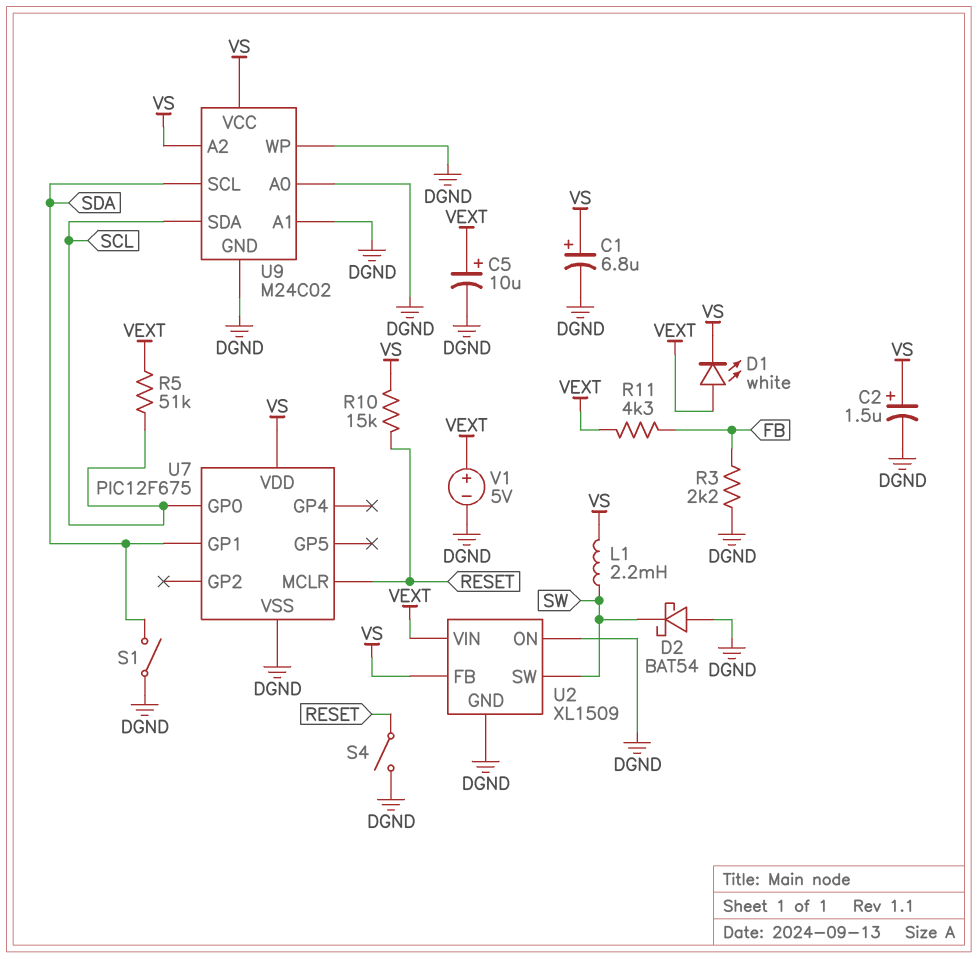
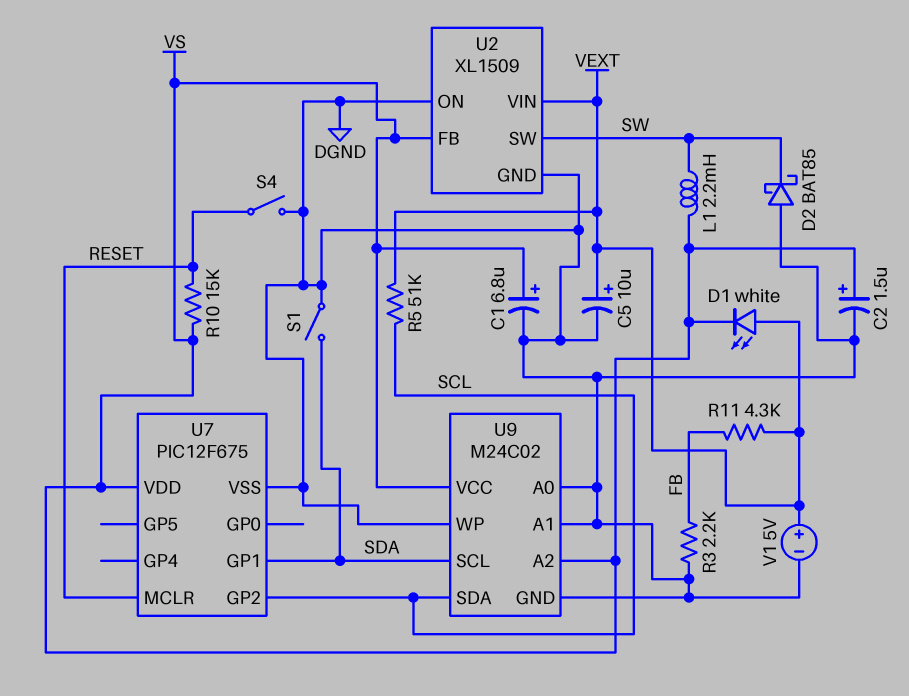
D2: schottky BAT54 (A DGND, K SW) -> schottky BAT85 (A DGND, K SW)
U7 pin GP0: SCL -> none
U7 pin GP2: none -> SCL

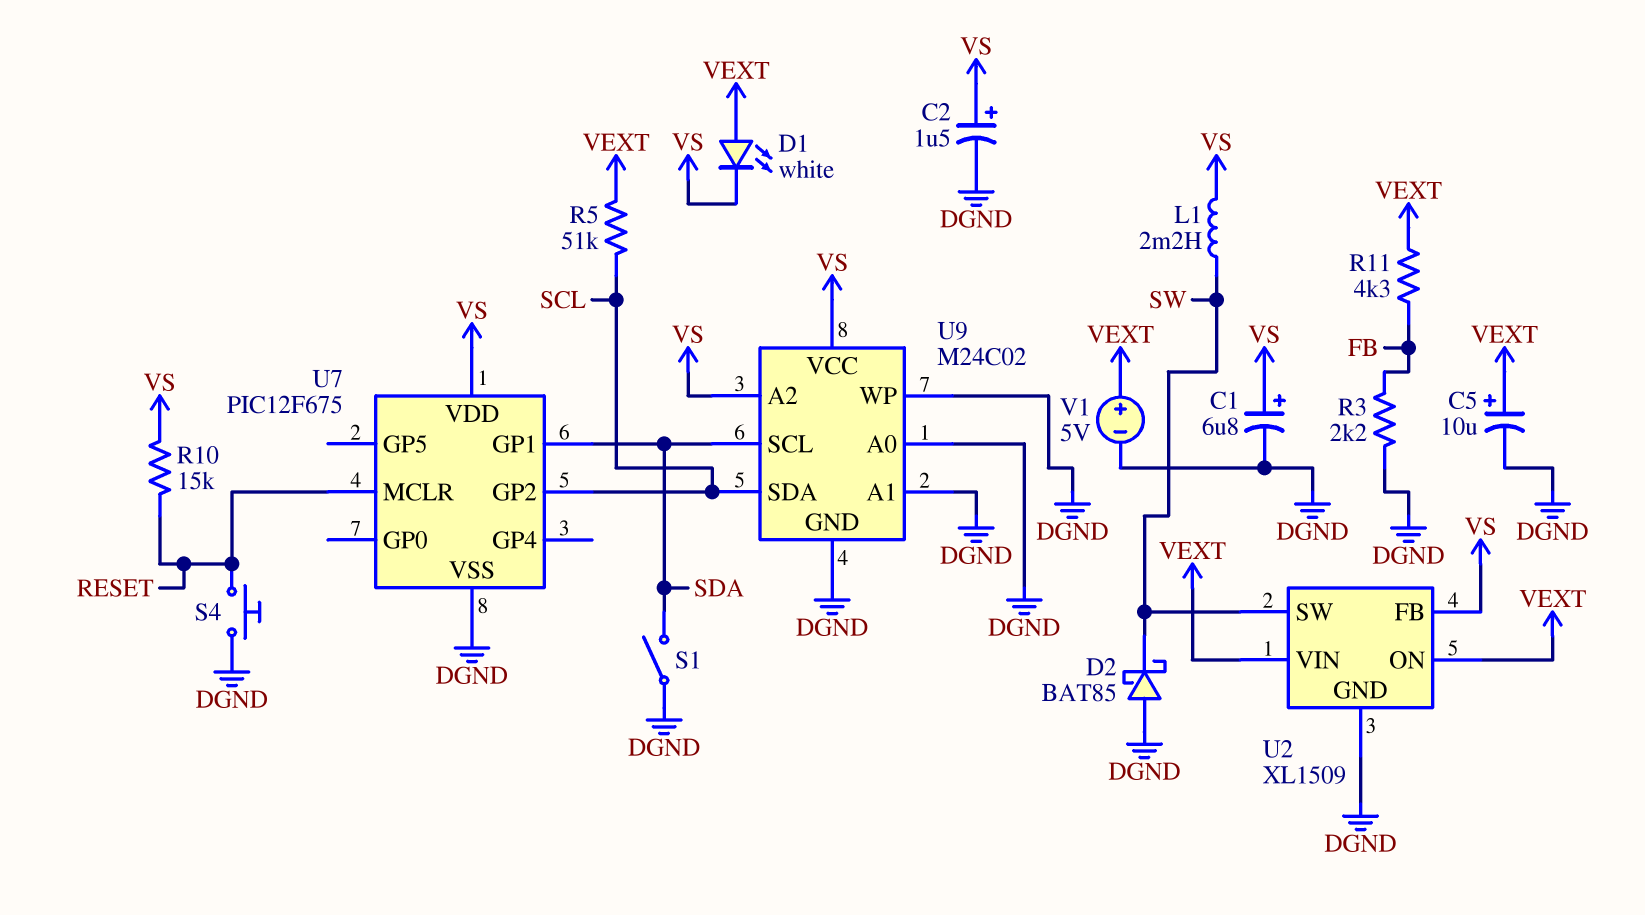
S4: switch (DGND, RESET) -> button (DGND, RESET)
U2 pin ON: DGND -> VEXT

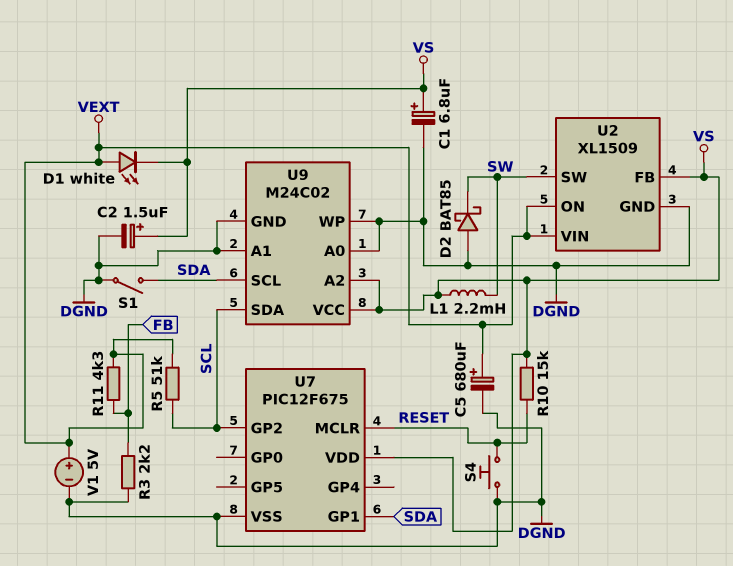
C5: 10uF (plus VEXT, minus DGND) -> 680uF (plus VEXT, minus DGND)

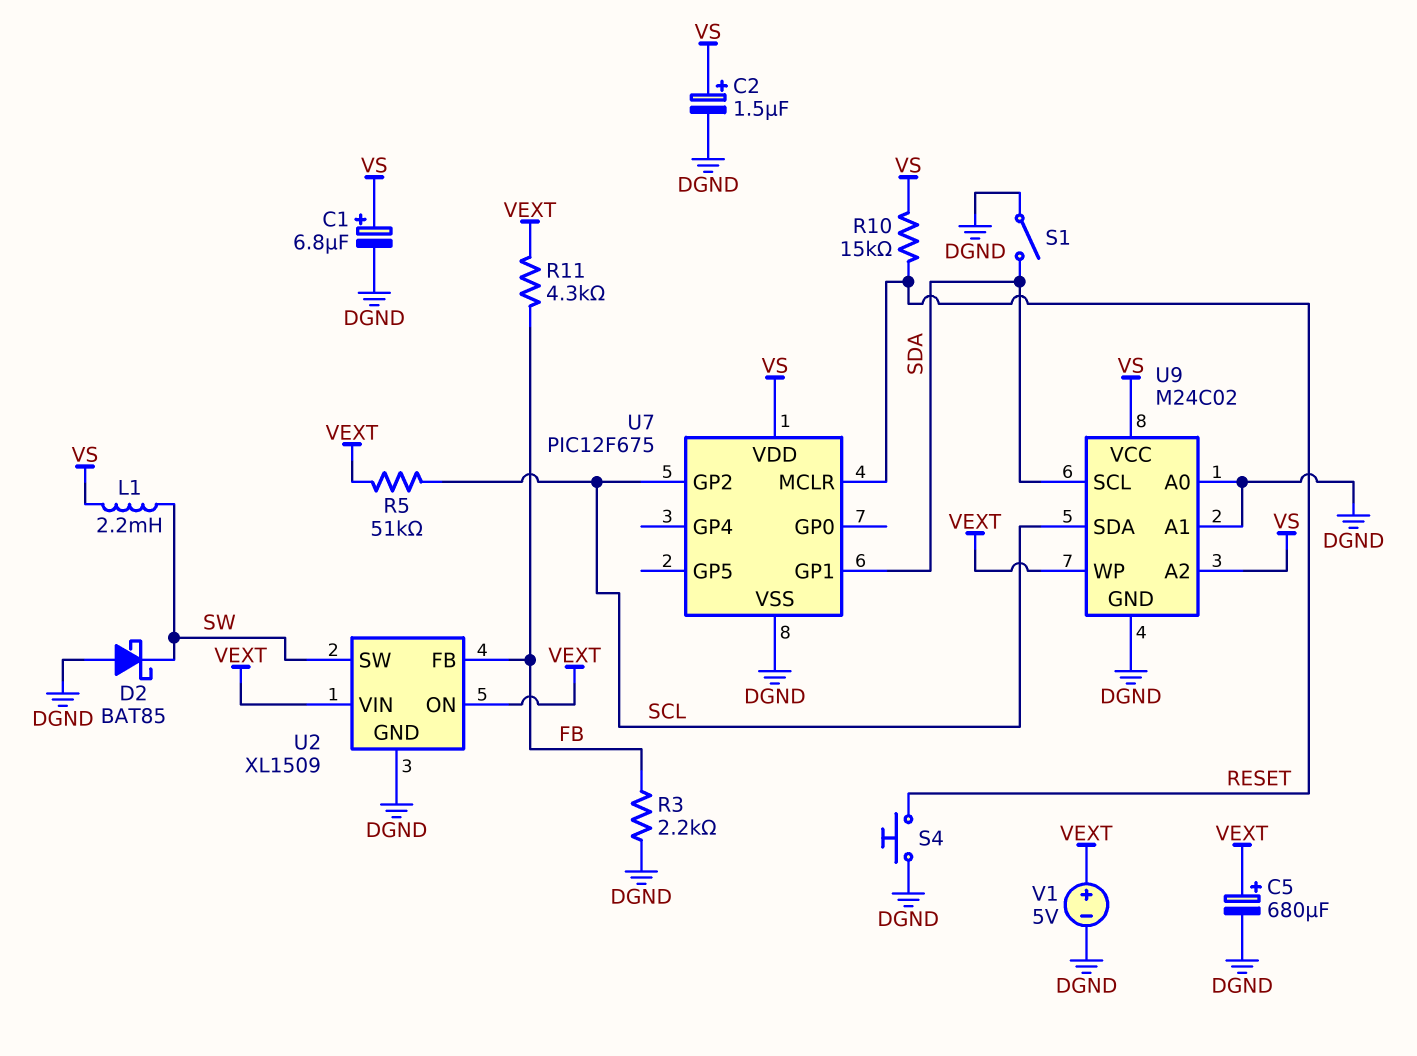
D1: LED white (A VEXT, K VS) -> none
U2 pin FB: VS -> FB
U9 pin WP: DGND -> VEXT

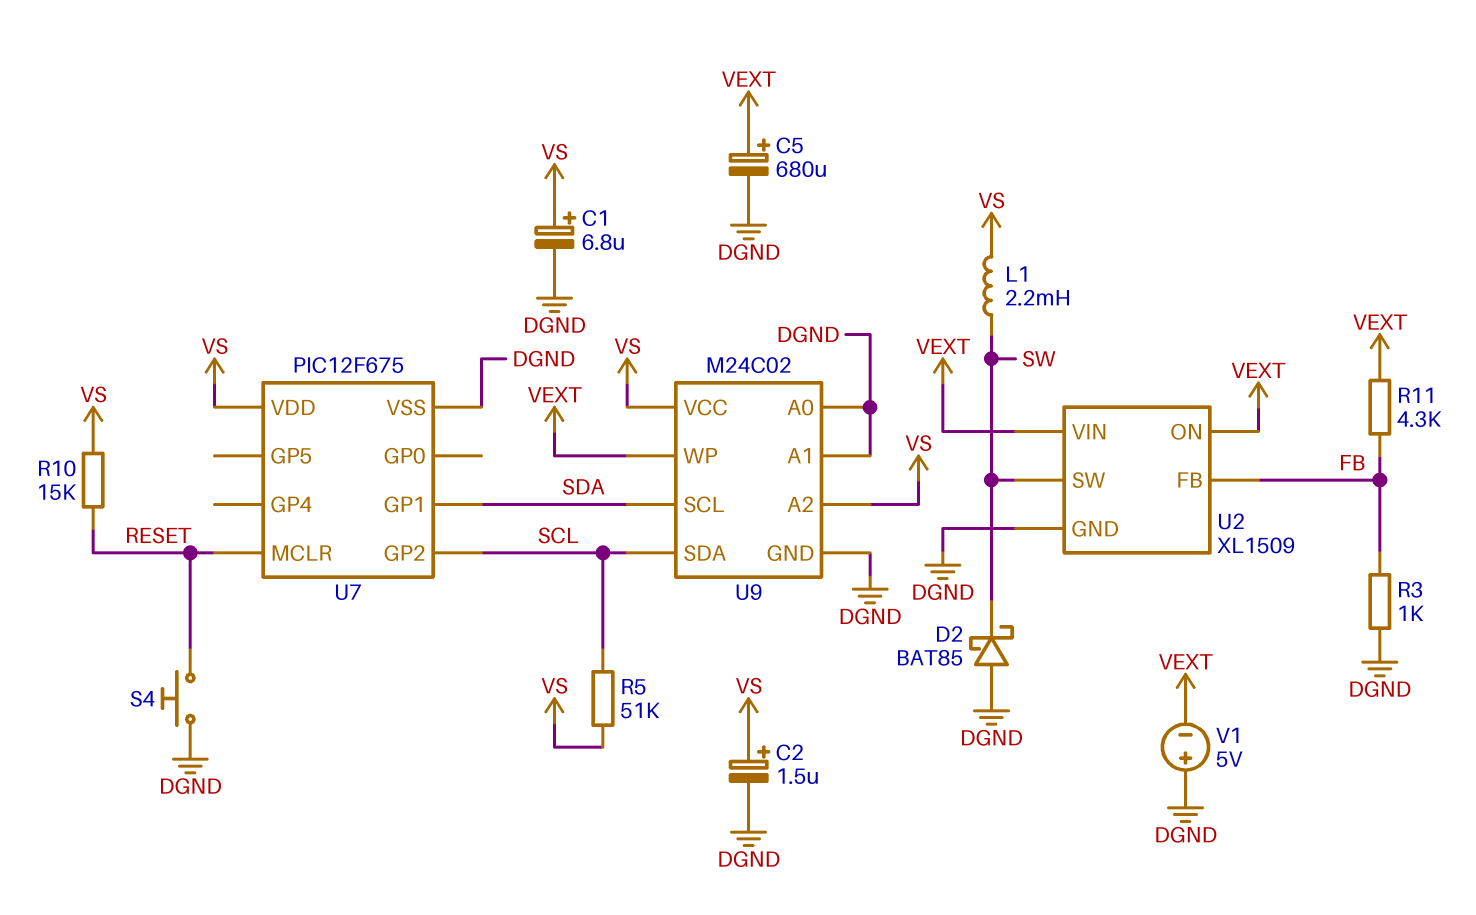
R3: 2.2k (DGND, FB) -> 1k (DGND, FB)
R5: 51k (SCL, VEXT) -> 51k (SCL, VS)
S1: switch (DGND, SDA) -> none
V1: 5V (plus VEXT, minus DGND) -> 5V (plus DGND, minus VEXT)

